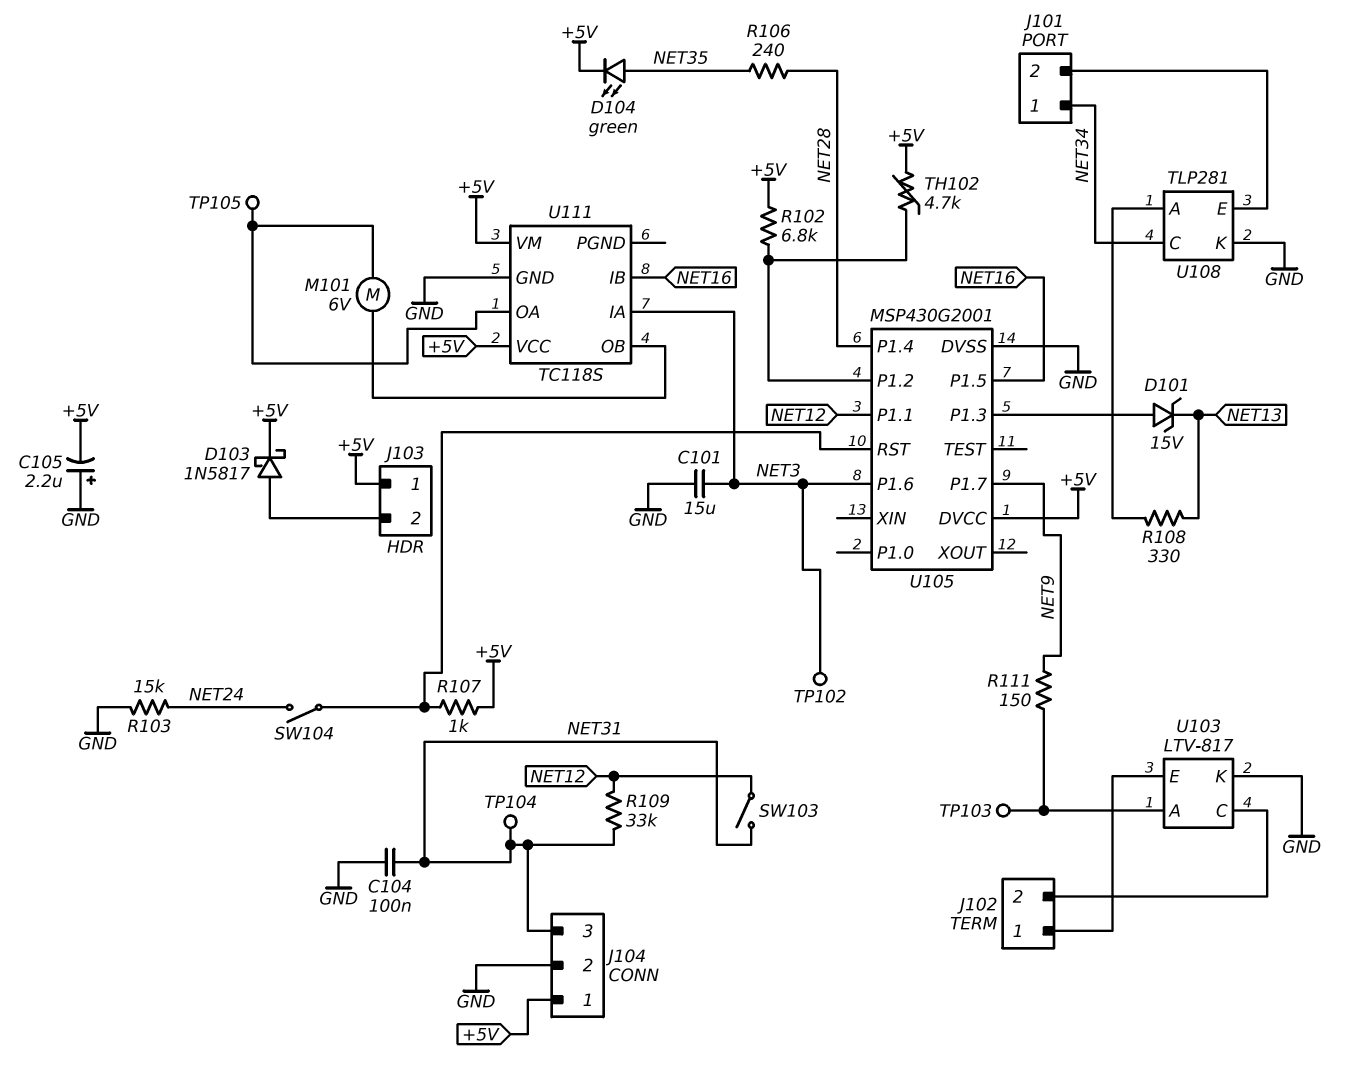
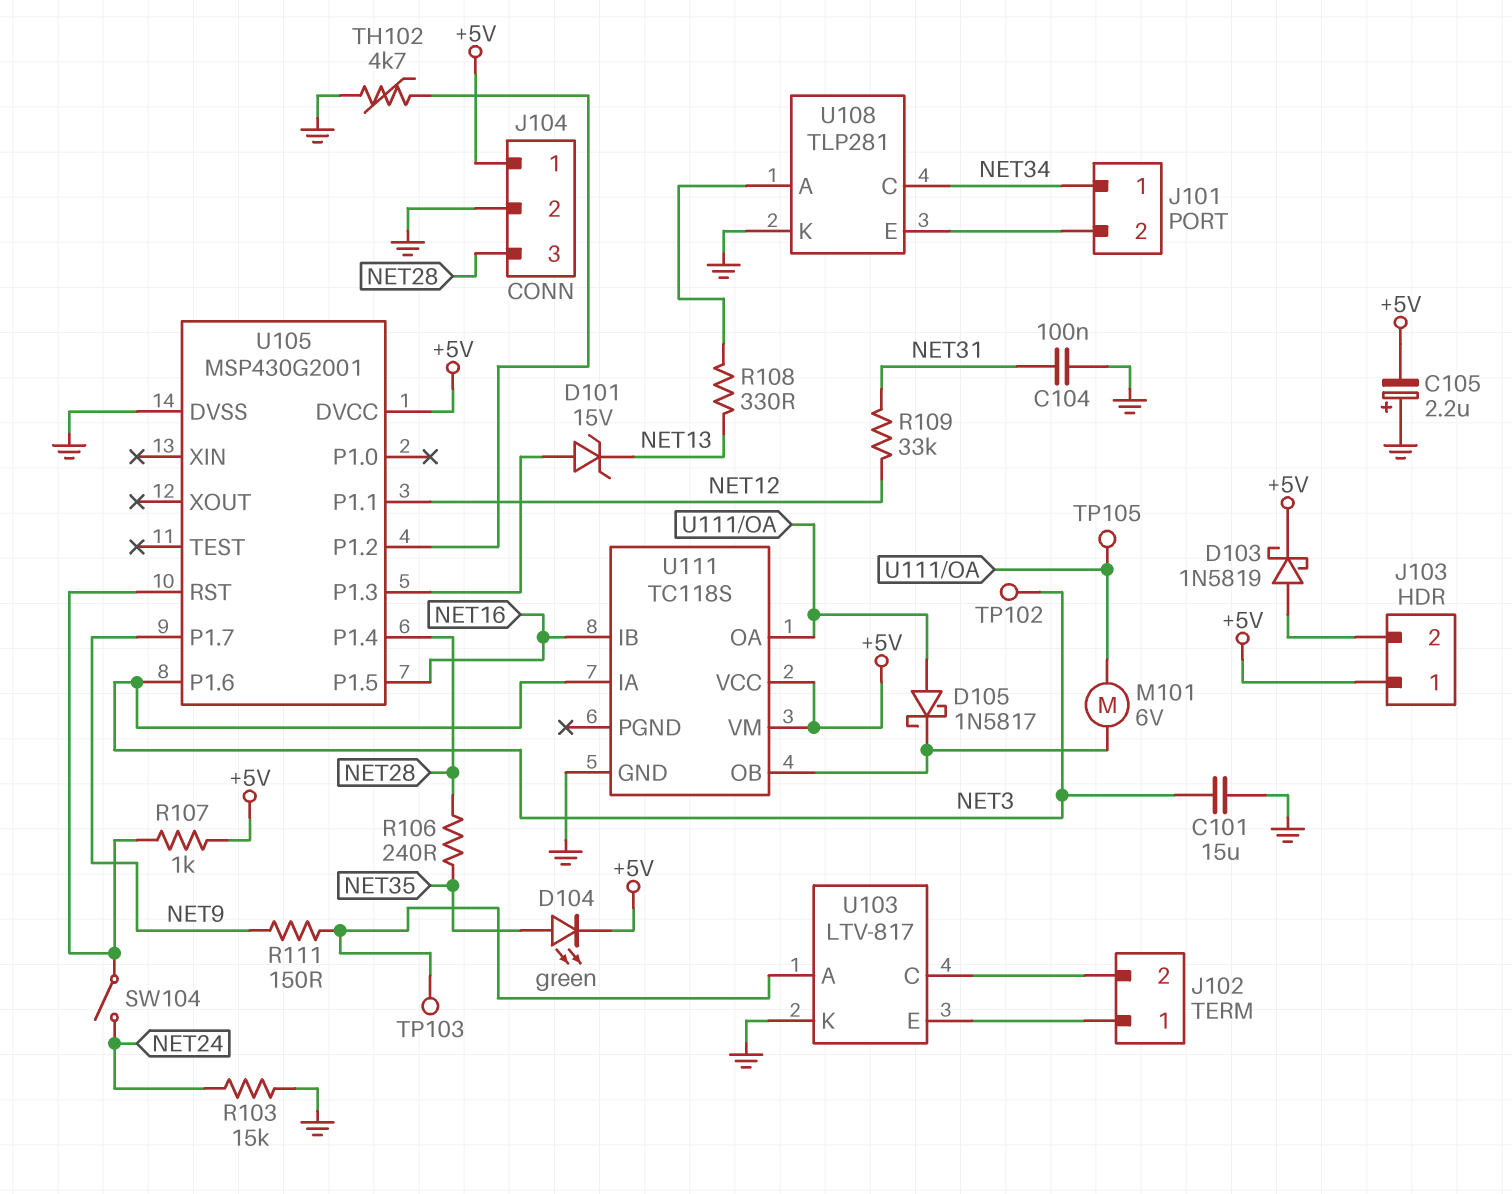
D103: schottky 1N5817 (A J103/2, K +5V) -> schottky 1N5819 (A J103/2, K +5V)
D105: none -> schottky 1N5817 (A U111/OA, K U111/OB)
J104 pin 3: NET31 -> NET28
R102: 6.8k (+5V, U105/P1.2) -> none
SW103: switch (NET12, NET31) -> none
TH102: 4.7k (+5V, U105/P1.2) -> 4.7k (GND, U105/P1.2)
TP104: test point (NET31) -> none

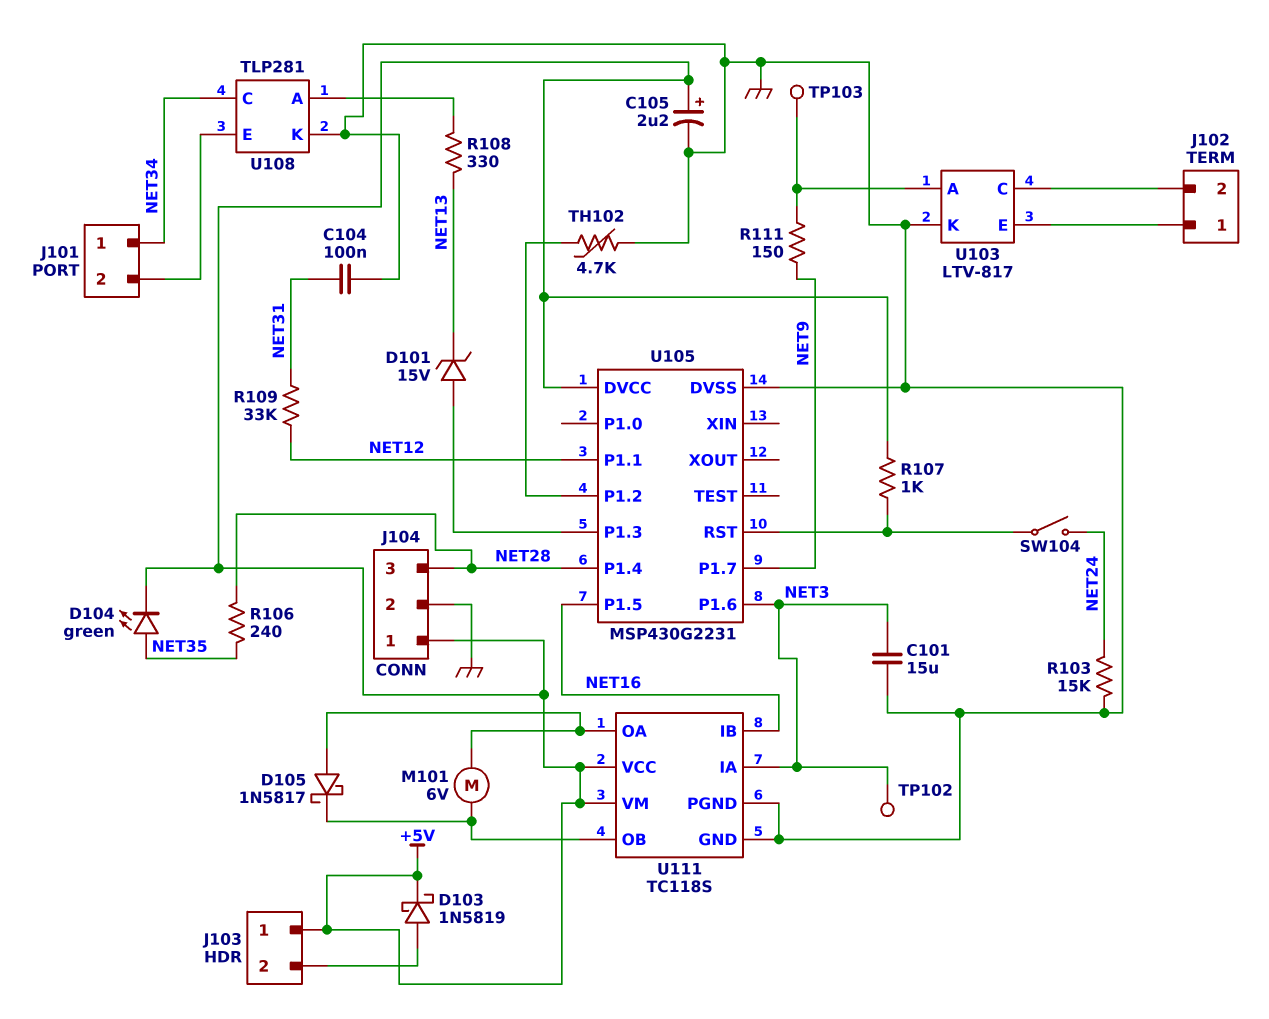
C105: 2.2uF (plus GND, minus +5V) -> 2.2uF (plus +5V, minus GND)
TP105: test point (U111/OA) -> none
U105: MSP430G2001 -> MSP430G2231
U111 pin PGND: none -> GND

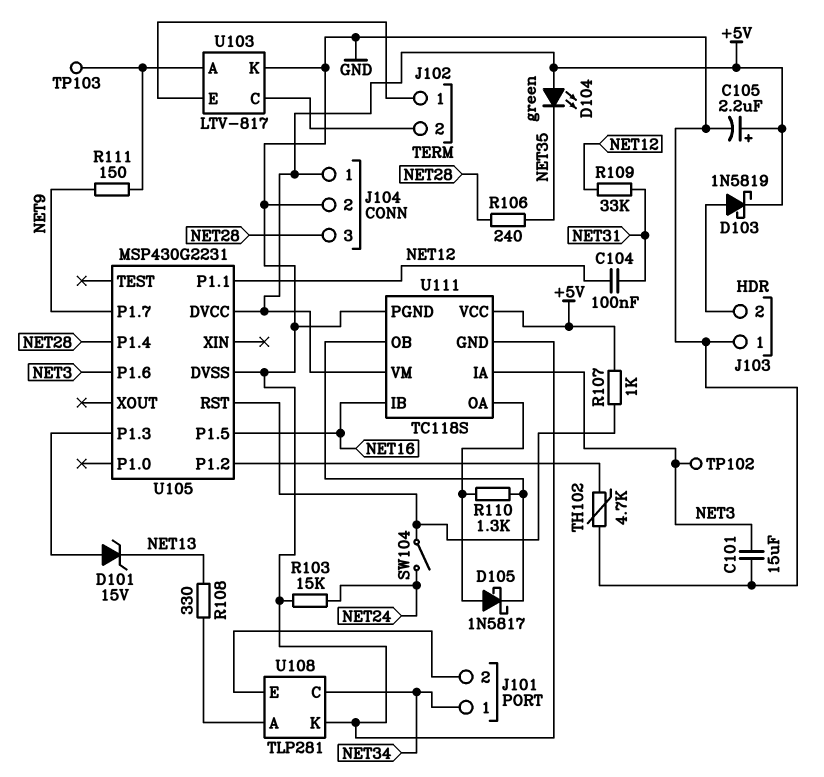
C104: 100nF (GND, NET31) -> 100nF (NET12, NET31)
D104: LED green (A NET35, K +5V) -> LED green (A +5V, K NET35)
J103 pin 1: +5V -> GND
M101: motor 6V (U111/OA, U111/OB) -> none
R110: none -> 1.3k (U111/OA, U111/OB)

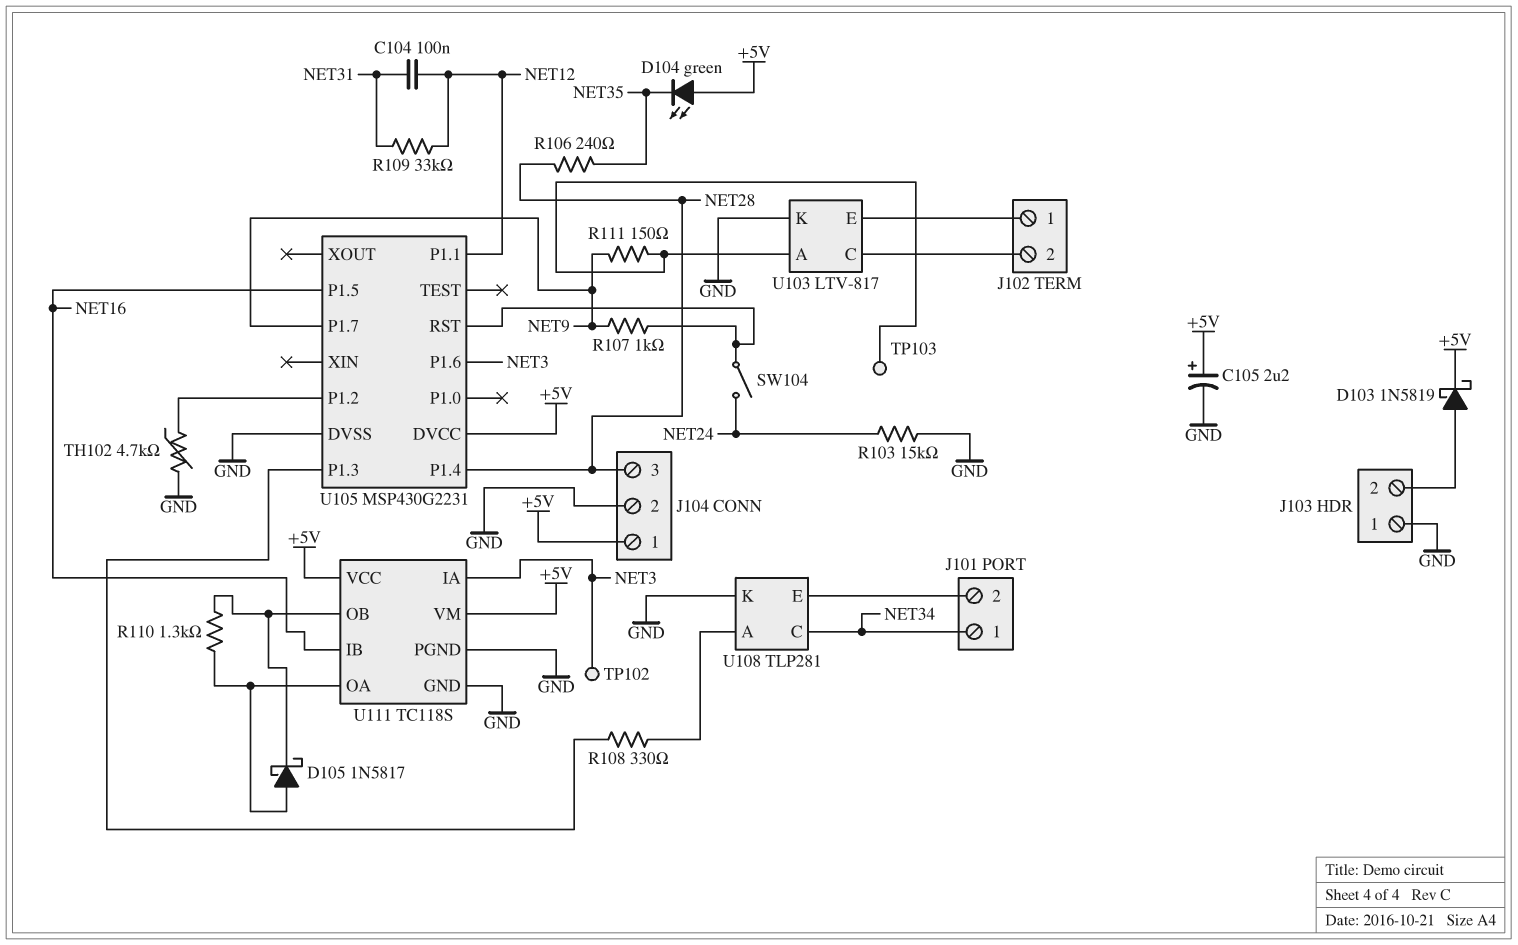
C101: 15uF (GND, NET3) -> none
D101: zener 15V (A U105/P1.3, K NET13) -> none
R107: 1k (+5V, U105/RST) -> 1k (NET9, U105/RST)
R108: 330 (NET13, U108/A) -> 330 (U105/P1.3, U108/A)

